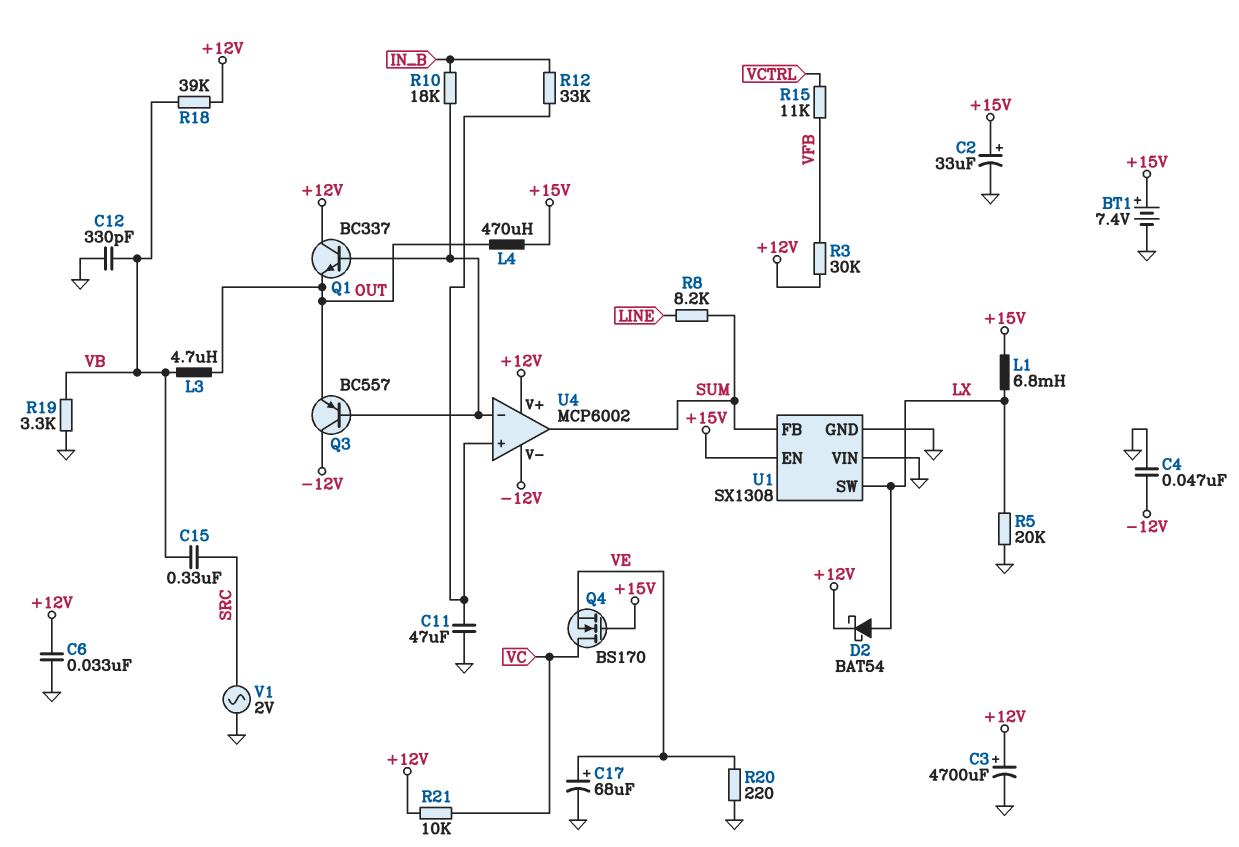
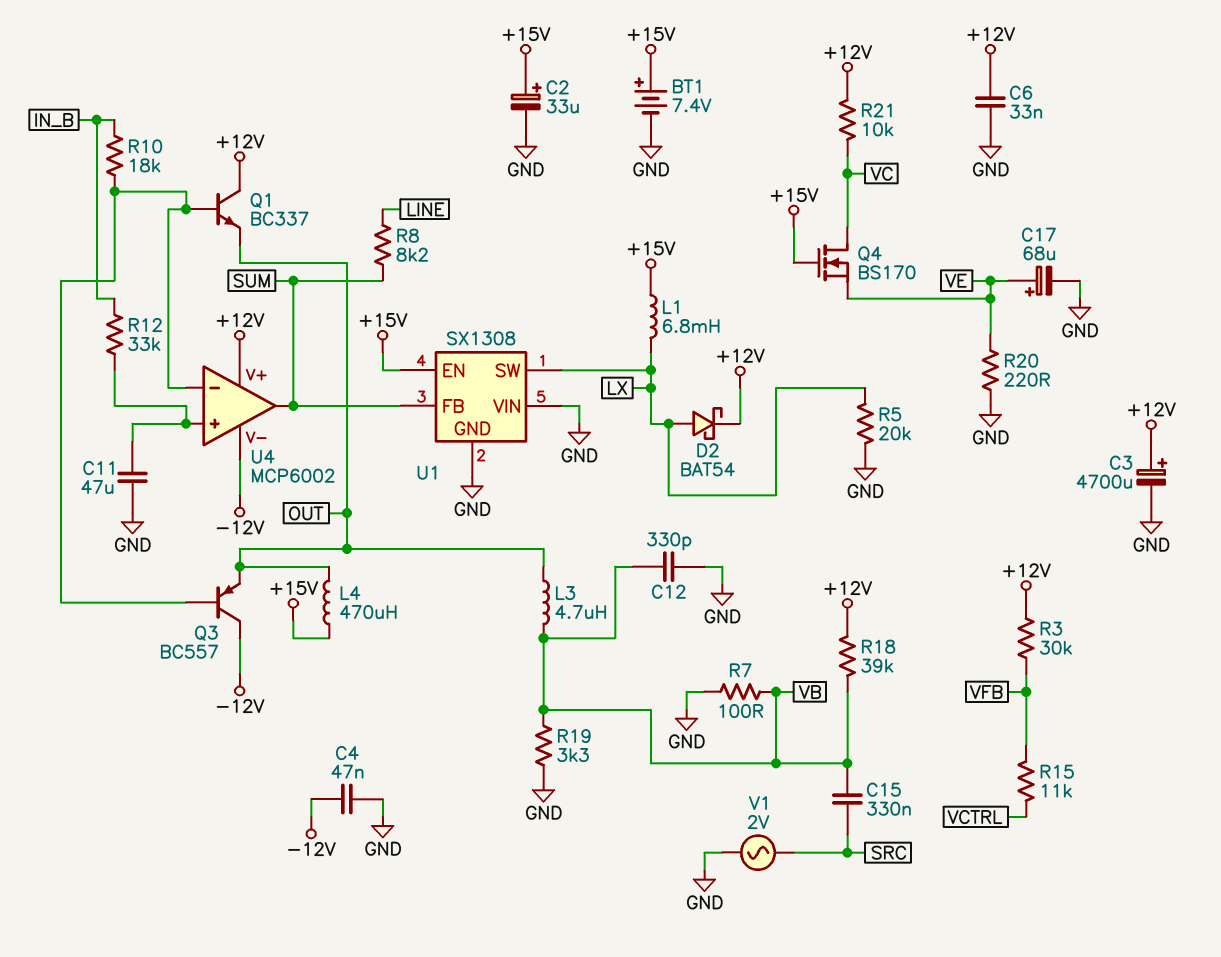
R7: none -> 100 (GND, VB)

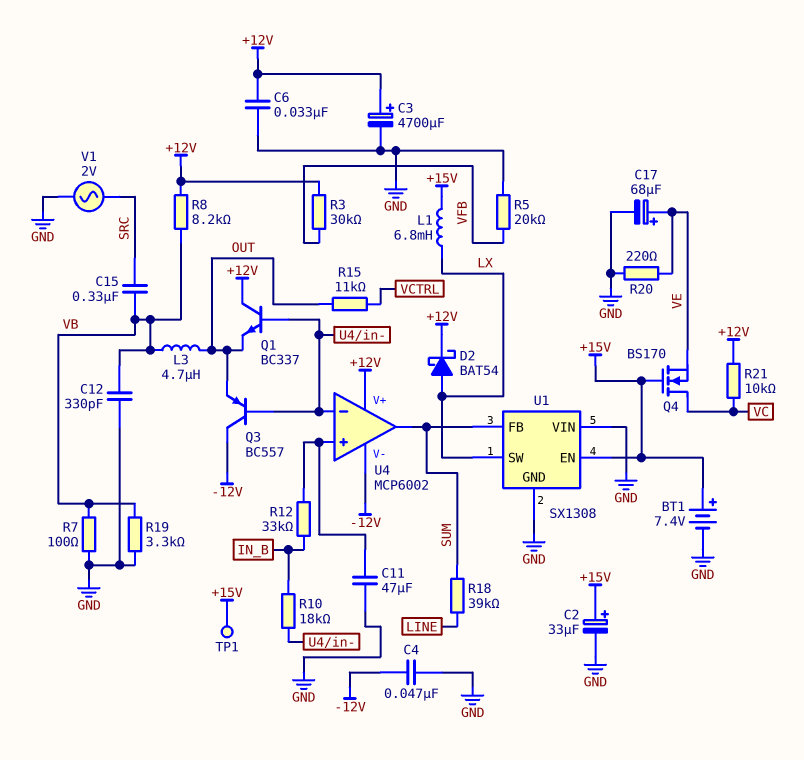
L4: 470uH (+15V, OUT) -> none
R5: 20k (GND, LX) -> 20k (GND, VFB)
R8: 8.2k (LINE, SUM) -> 8.2k (+12V, VB)
R15: 11k (VCTRL, VFB) -> 11k (OUT, VCTRL)
R18: 39k (+12V, VB) -> 39k (LINE, SUM)
TP1: none -> test point (+15V)

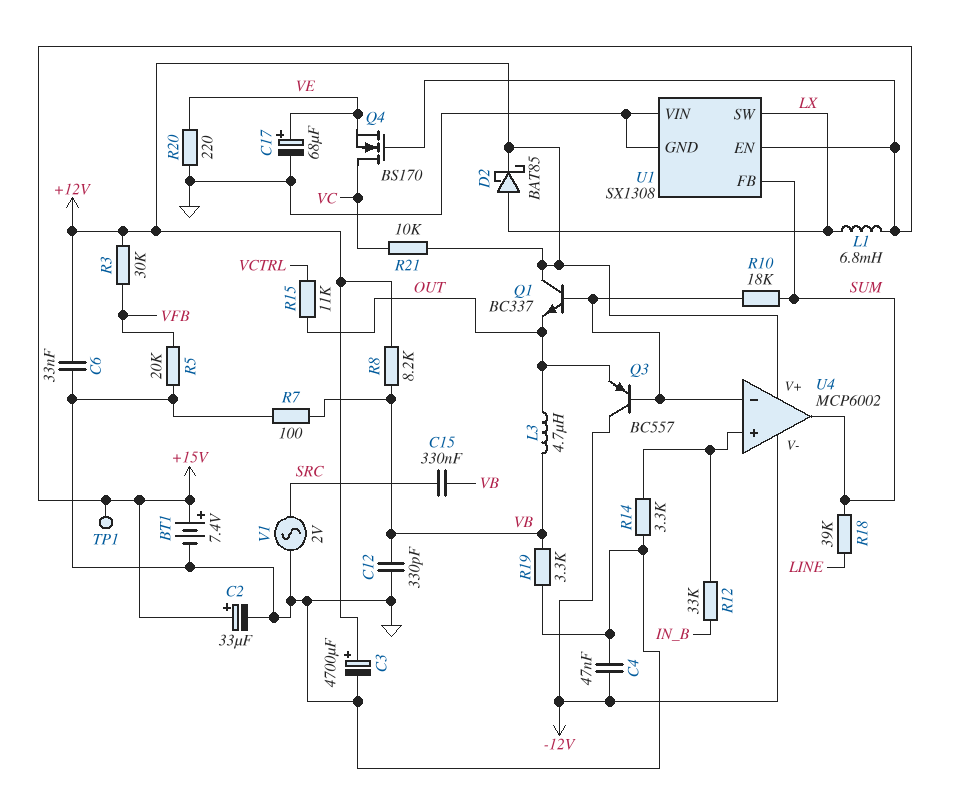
C11: 47uF (GND, U4/in+) -> none
D2: schottky BAT54 (A LX, K +12V) -> schottky BAT85 (A LX, K +12V)
R10: 18k (IN_B, U4/in-) -> 18k (SUM, U4/in-)
R14: none -> 3.3k (GND, U4/in+)

